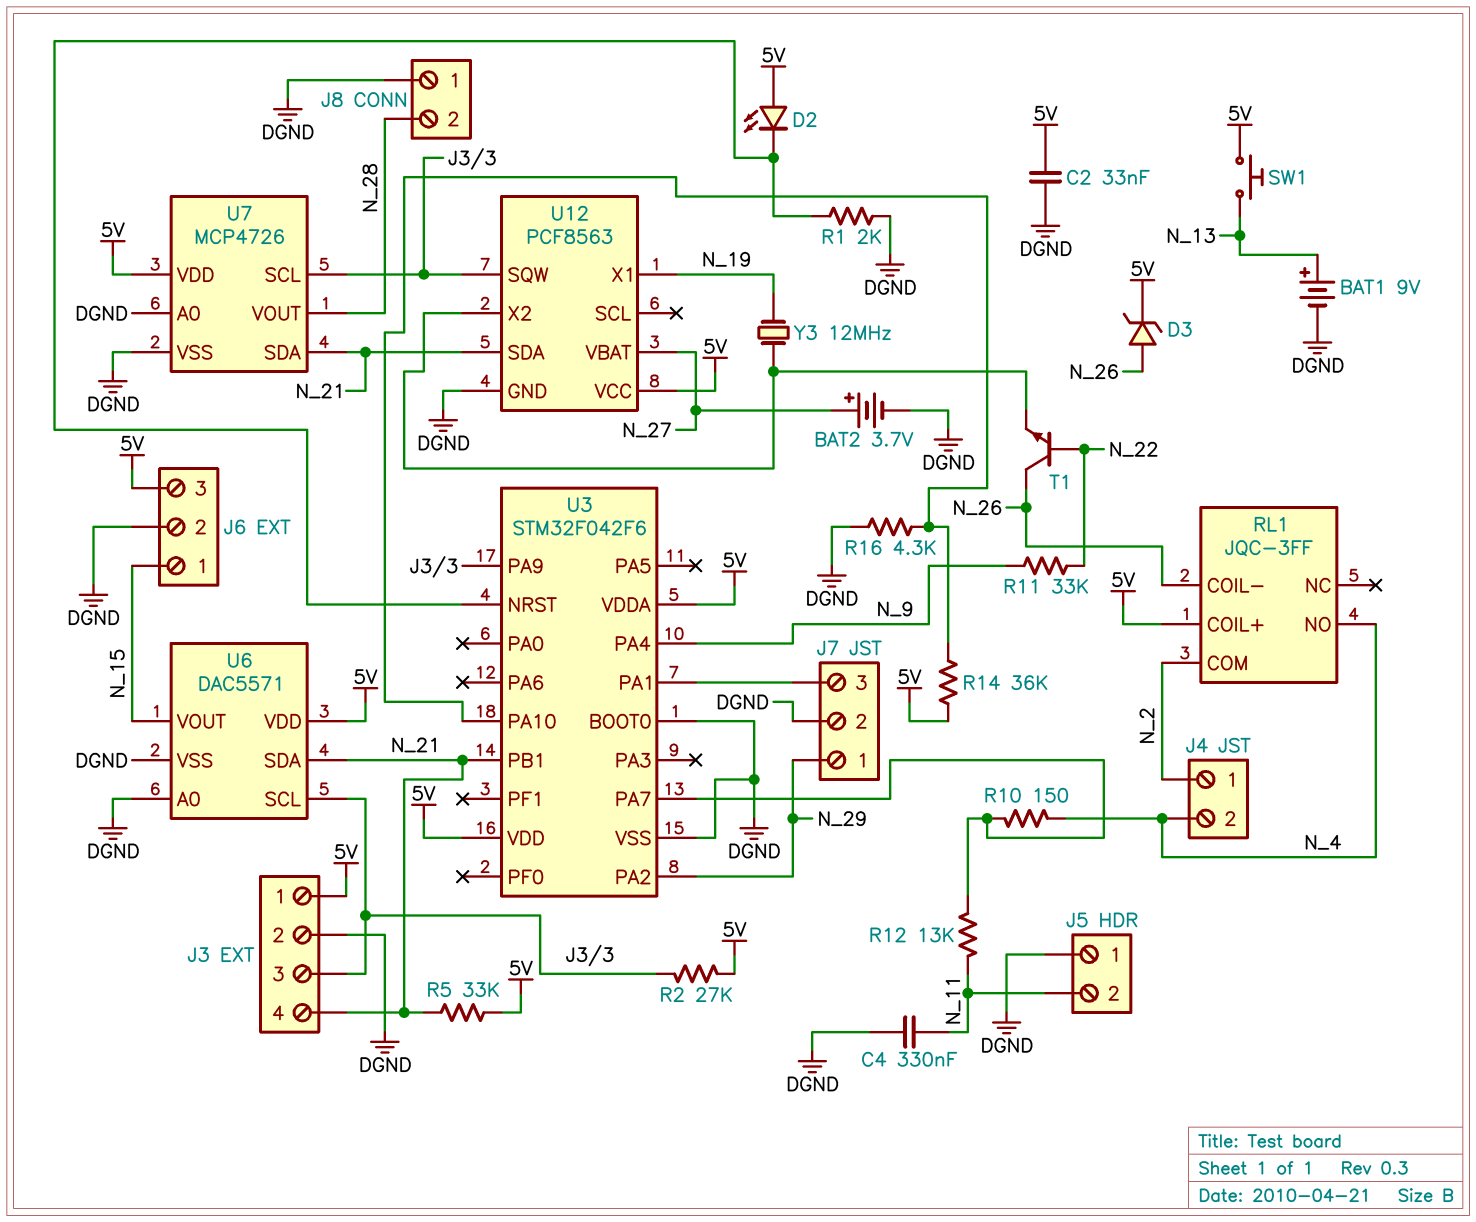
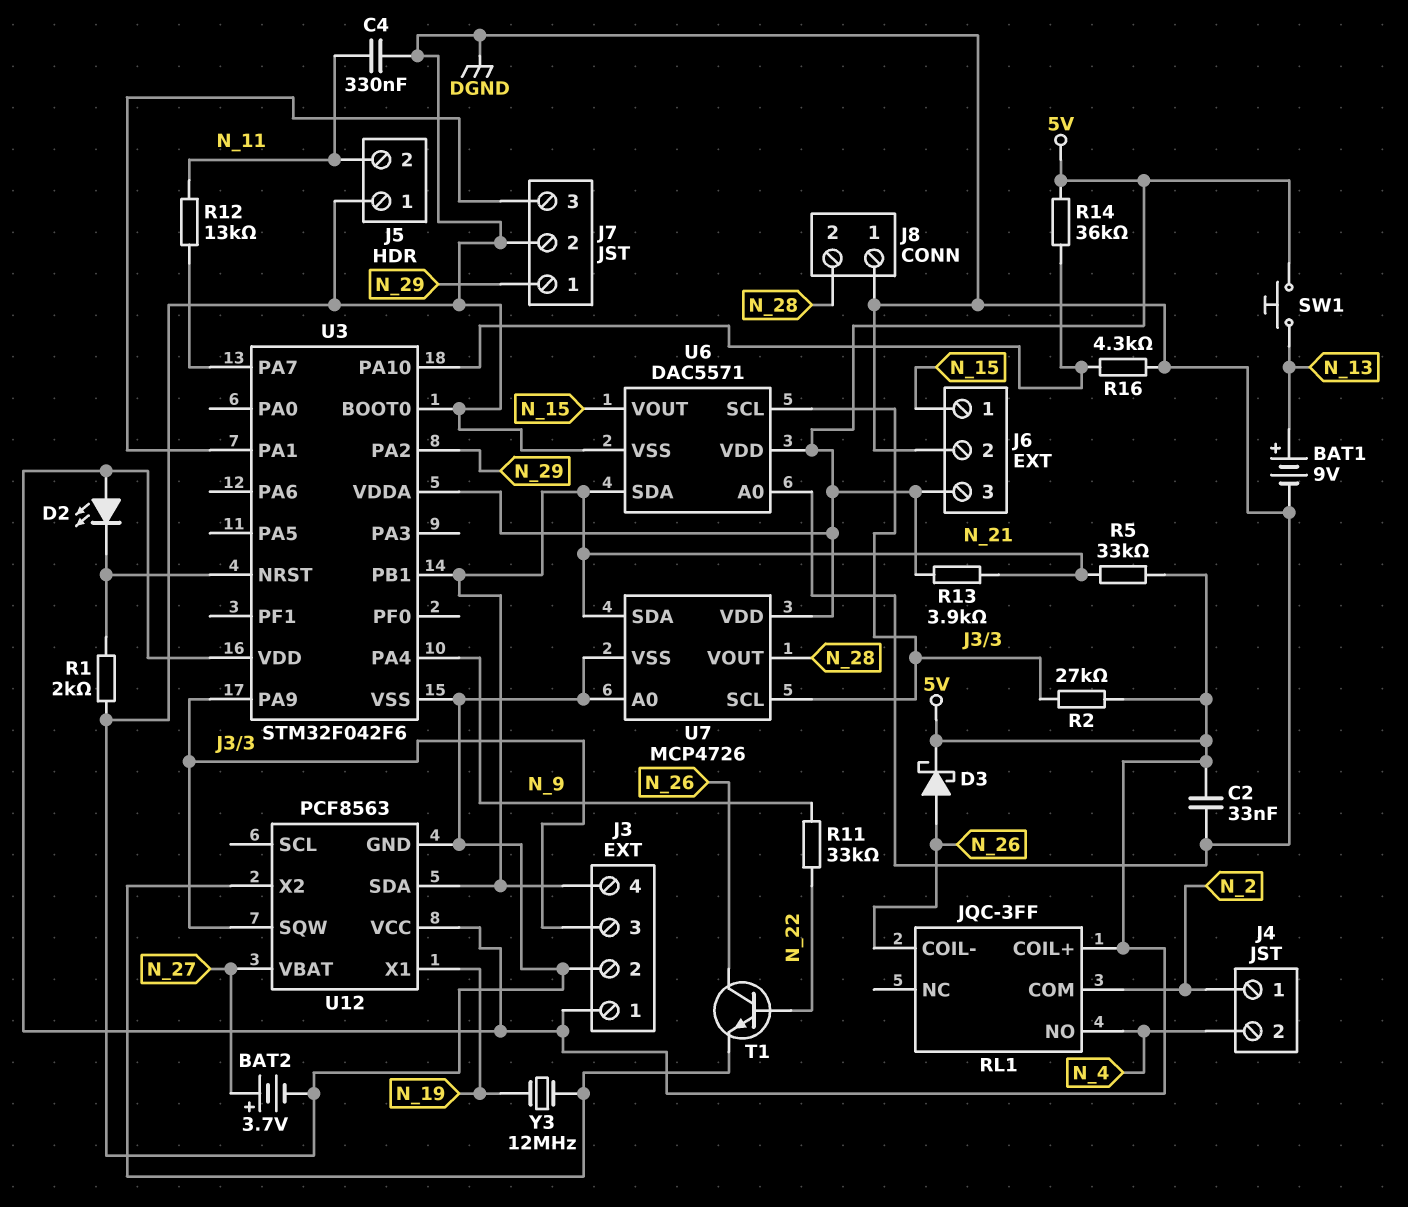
D3: zener (A N_26, K 5V) -> schottky (A N_26, K 5V)
R10: 150 (N_4, U3/PA7) -> none
R13: none -> 3.9k (5V, N_21)

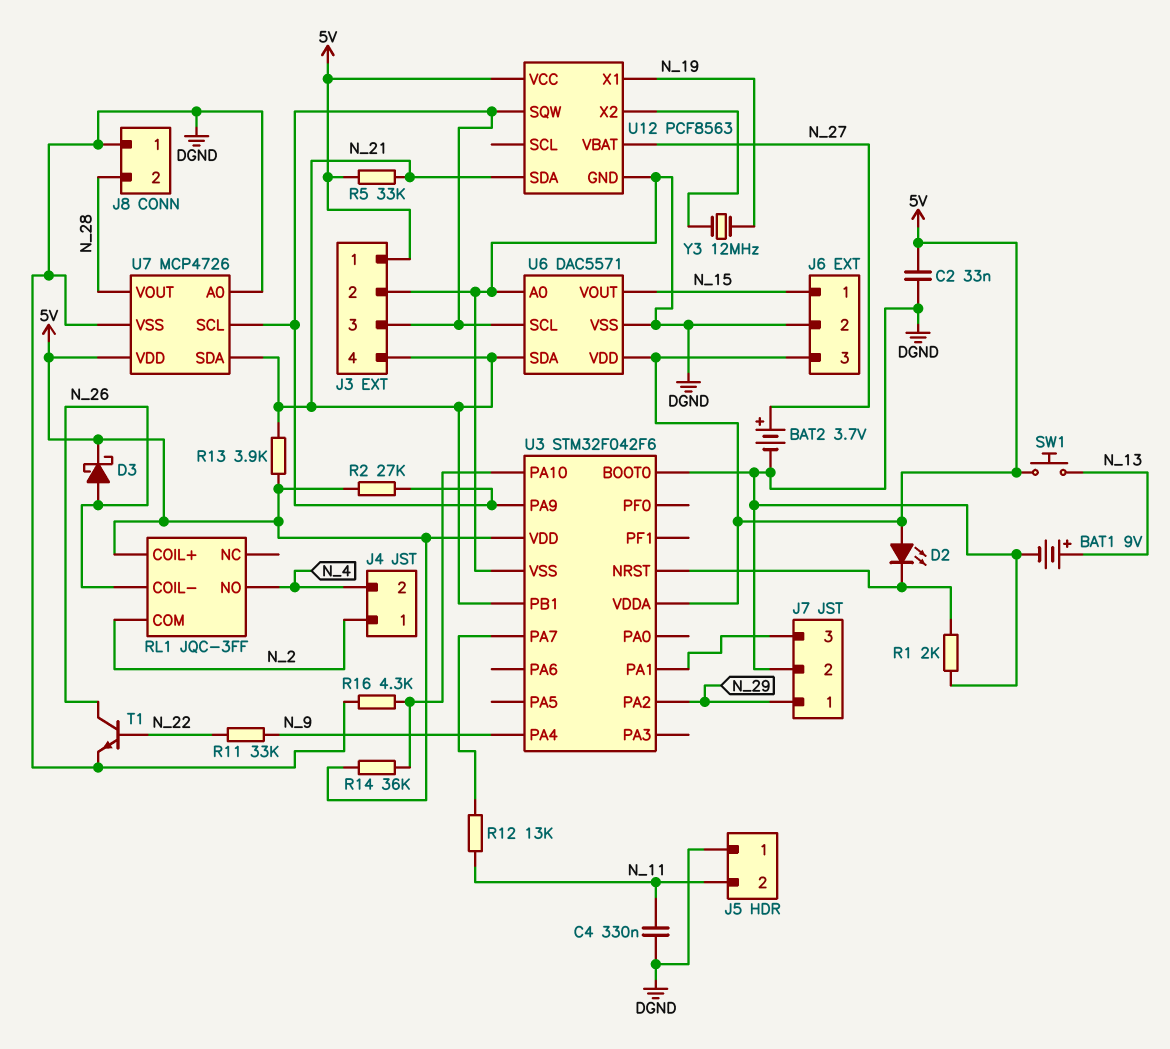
T1: NPN (B N_22, C N_26, E U12/X2) -> NPN (B N_22, C N_26, E DGND)

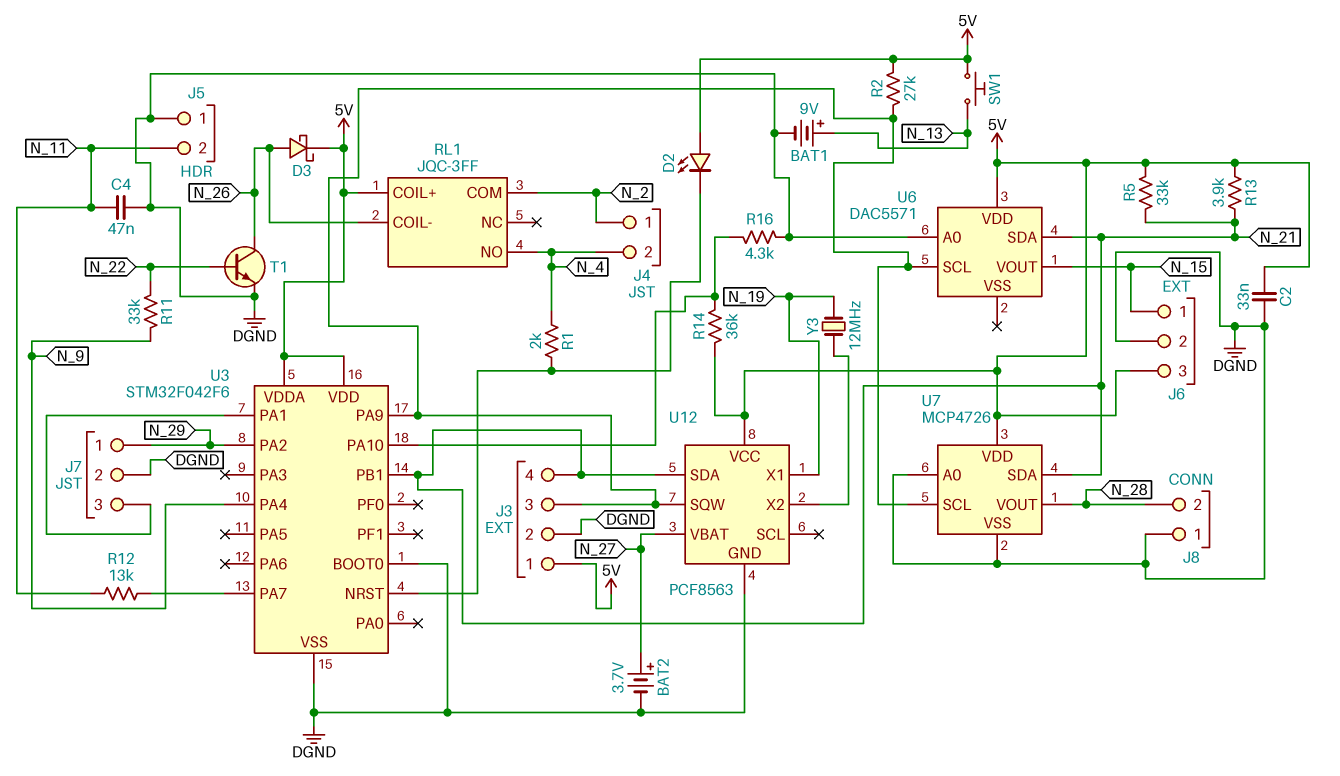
C4: 330nF (DGND, N_11) -> 47nF (DGND, N_11)
R1: 2k (DGND, U3/NRST) -> 2k (N_4, U3/NRST)
U6 pin VSS: DGND -> none

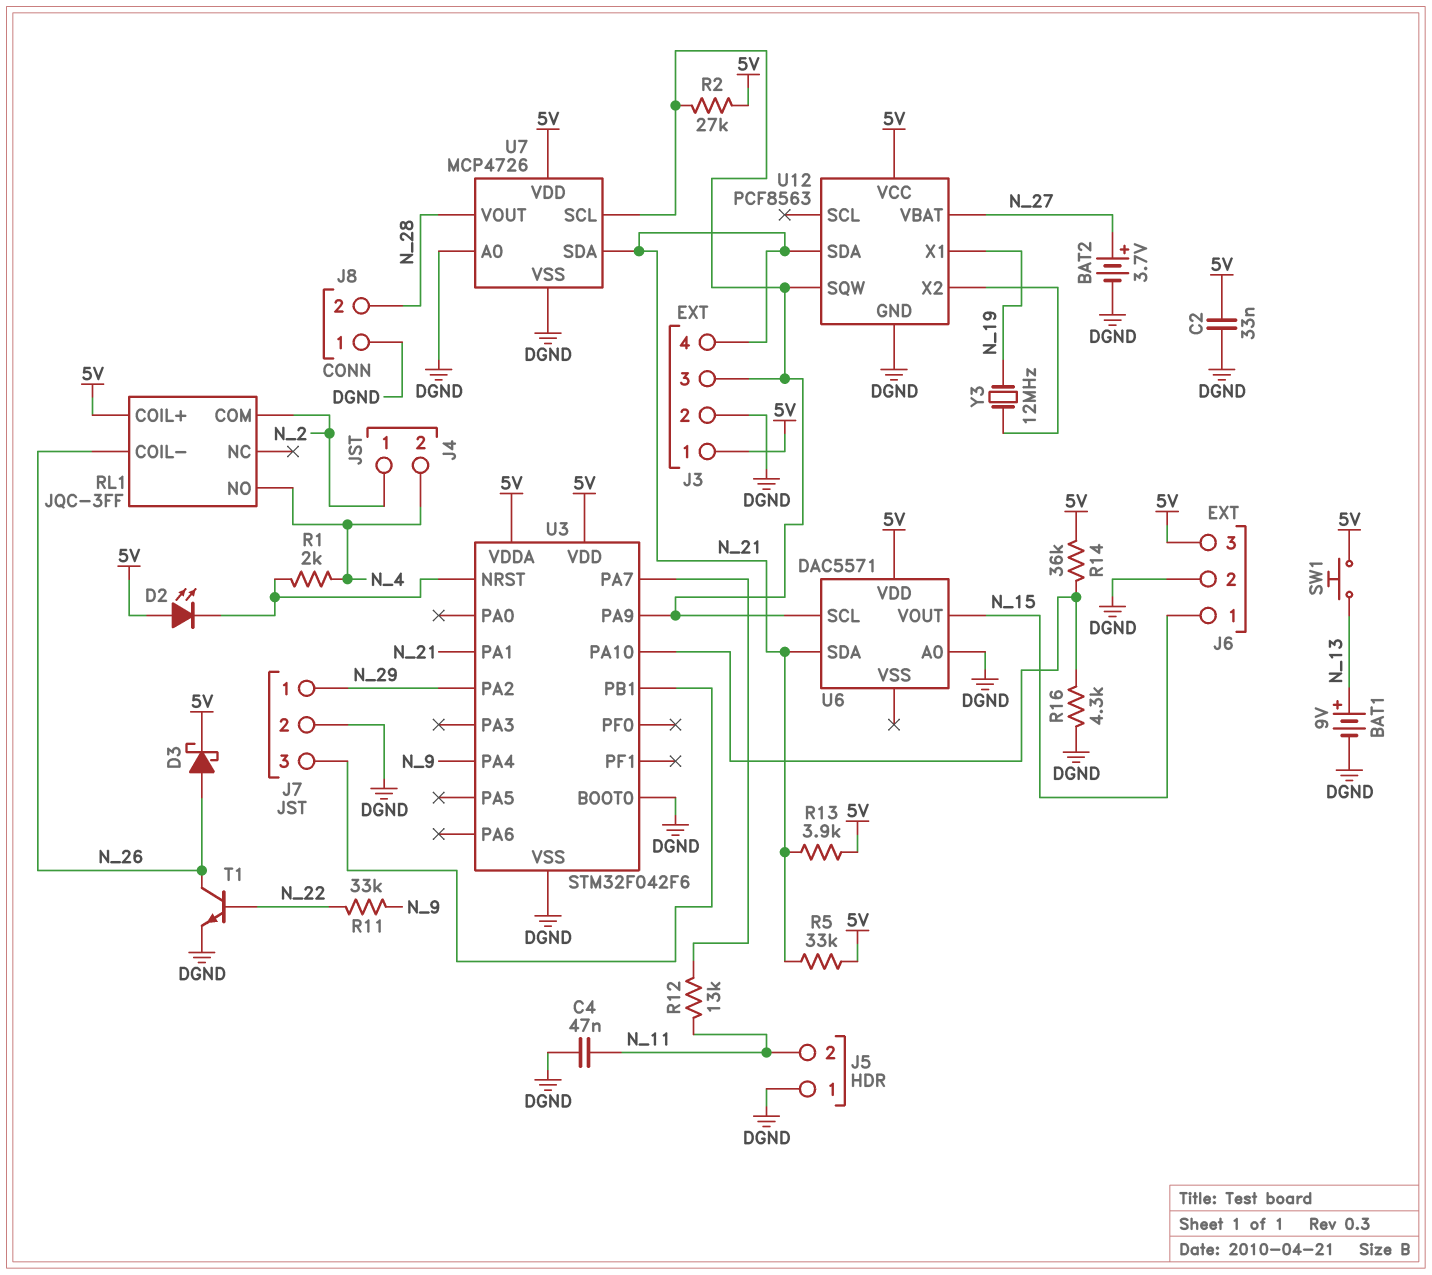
U3 pin PA1: J7/3 -> N_21
U3 pin PB1: N_21 -> J7/3

